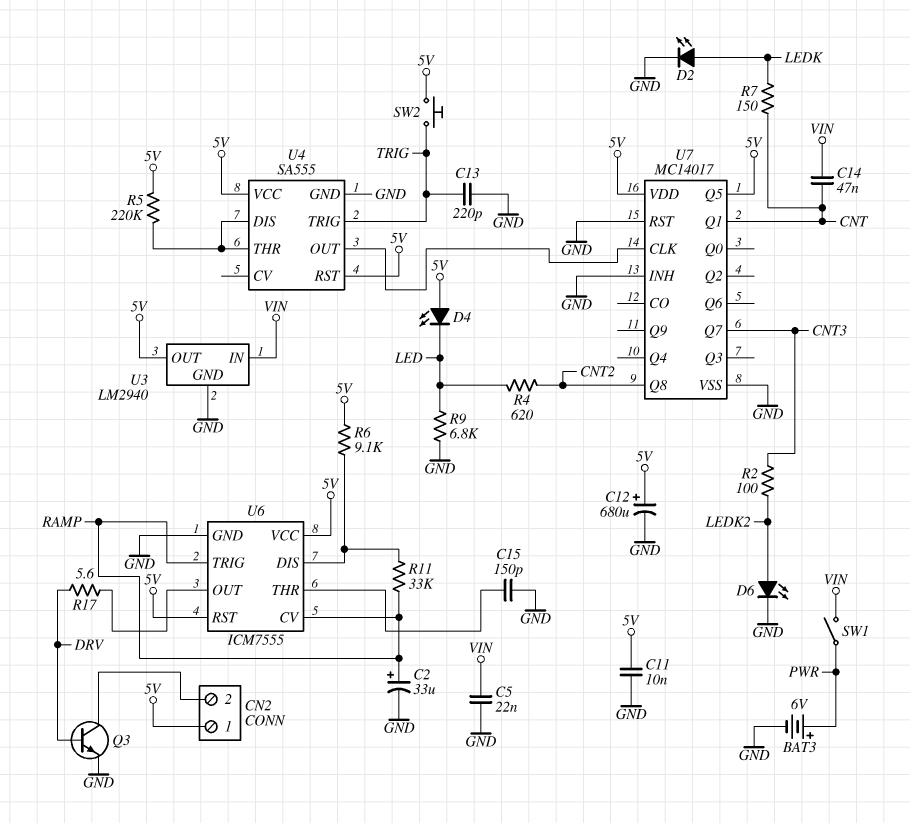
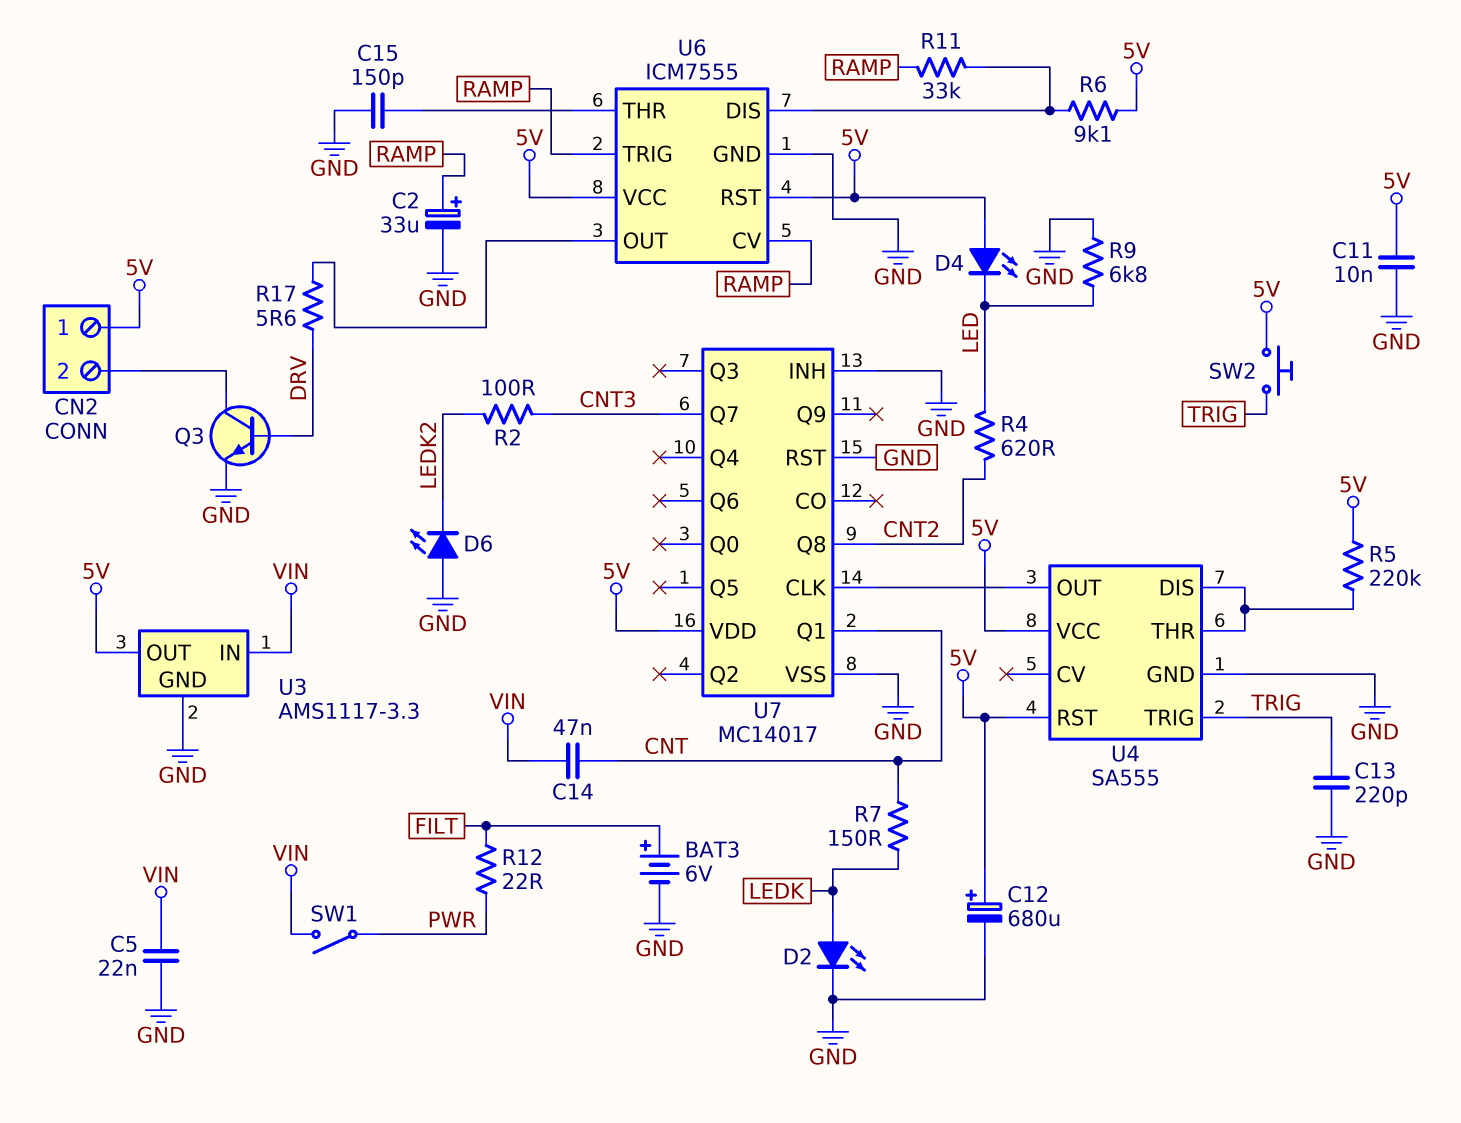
BAT3: 6V (plus PWR, minus GND) -> 6V (plus FILT, minus GND)
D6: LED (A LEDK2, K GND) -> LED (A GND, K LEDK2)
R12: none -> 22 (FILT, PWR)
U3: LM2940 -> AMS1117-3.3
U7 pin Q5: 5V -> none

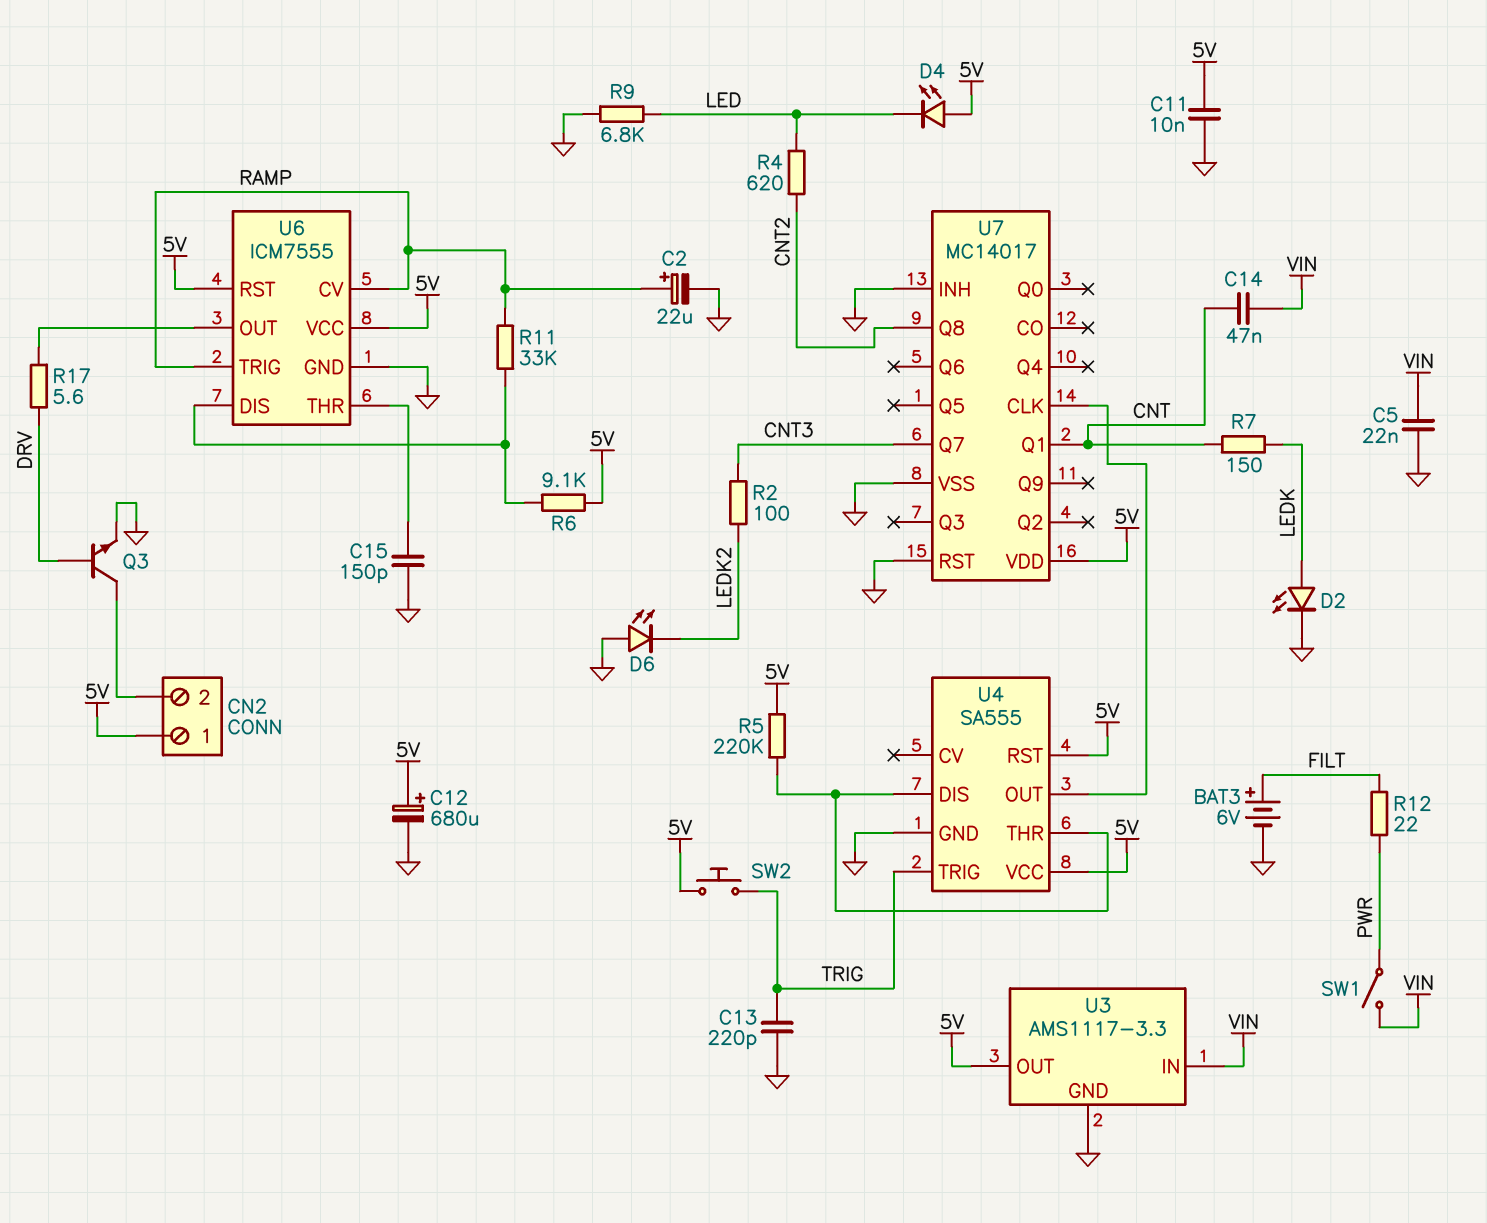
C2: 33uF (plus RAMP, minus GND) -> 22uF (plus RAMP, minus GND)

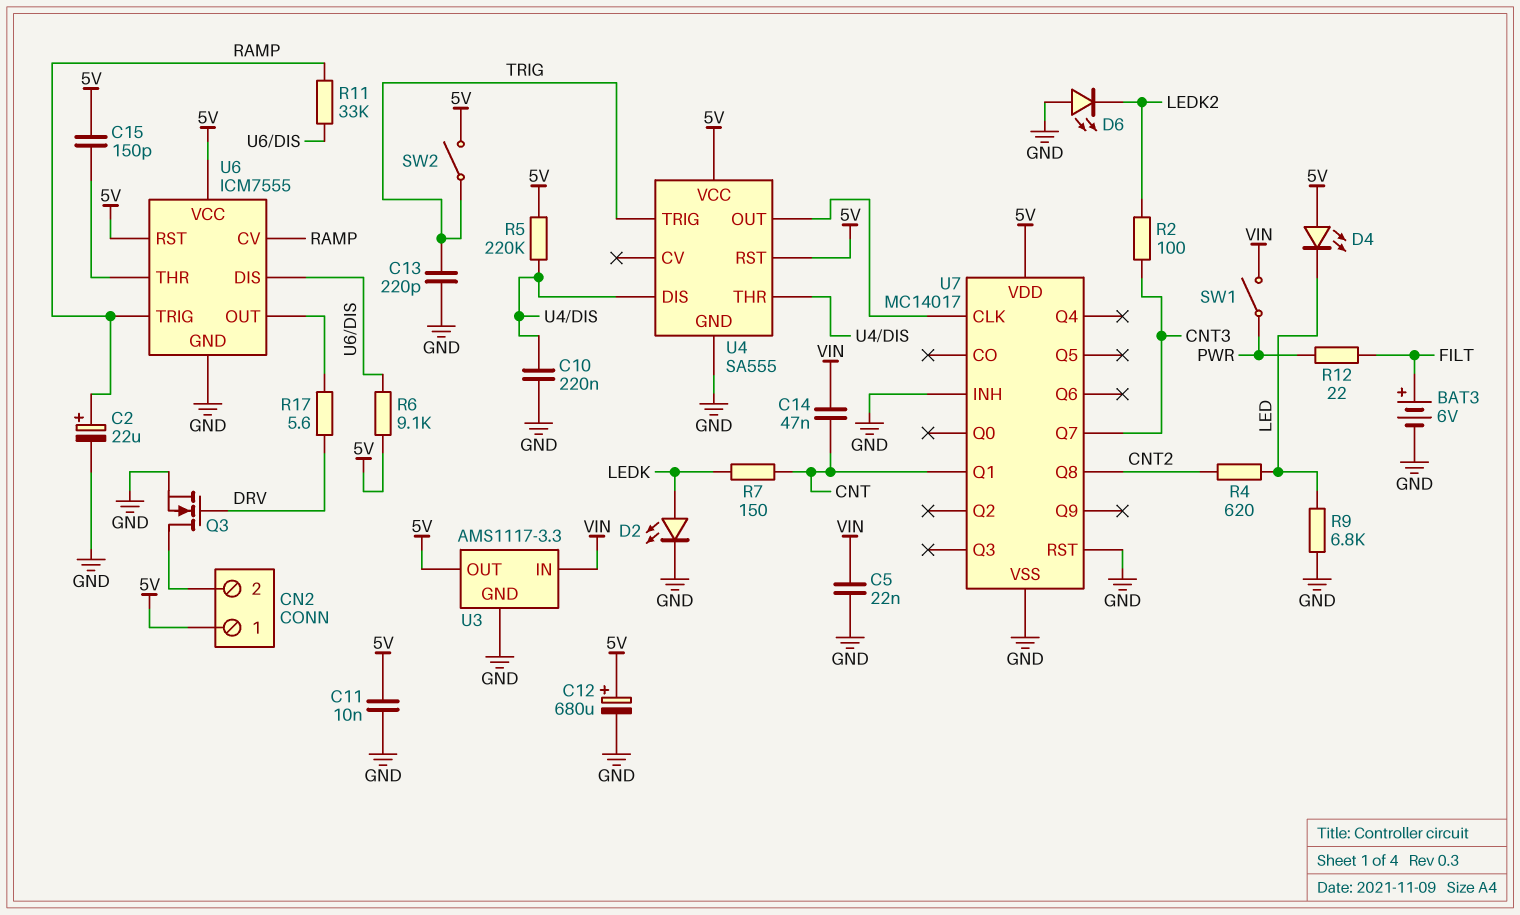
C10: none -> 220nF (GND, U4/DIS)
C15: 150pF (GND, U6/THR) -> 150pF (5V, U6/THR)
Q3: NPN (B DRV, C CN2/2, E GND) -> NMOS (G DRV, D CN2/2, S GND)
SW2: button (5V, TRIG) -> switch (5V, TRIG)

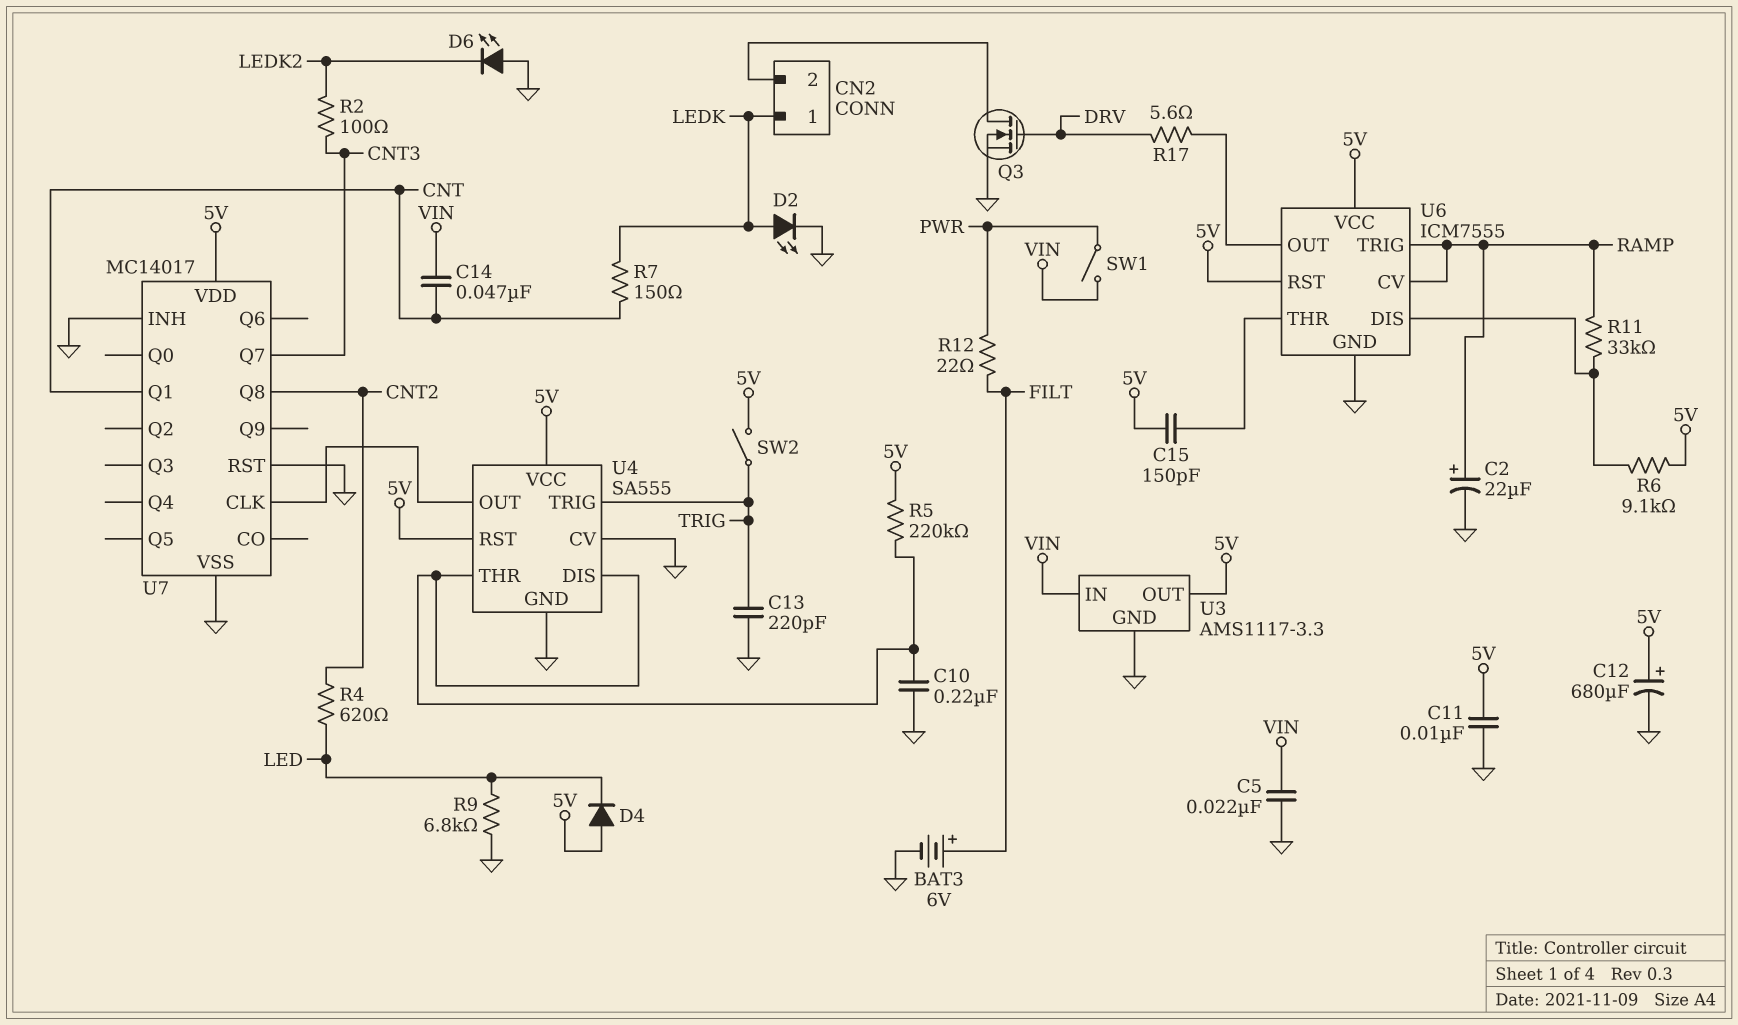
CN2 pin 1: 5V -> LEDK
D4: LED (A 5V, K LED) -> diode (A 5V, K LED)
U4 pin CV: none -> GND

